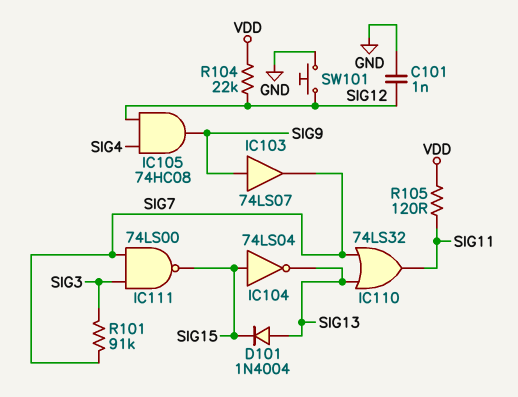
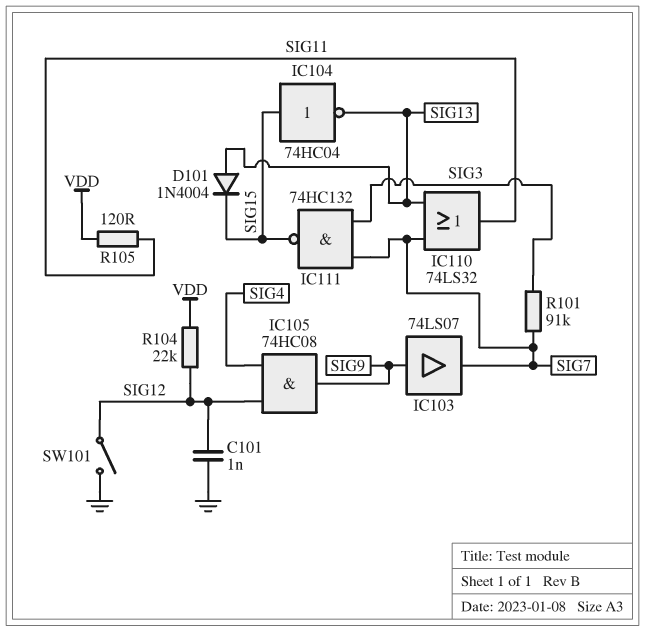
IC104: NOT 74LS04 (in SIG15, out SIG13) -> NOT 74HC04 (in SIG15, out SIG13)
IC111: NAND 74LS00 (in SIG3, in SIG7, out SIG15) -> NAND 74HC132 (in SIG3, in SIG7, out SIG15)
SW101: button (GND, SIG12) -> switch (GND, SIG12)

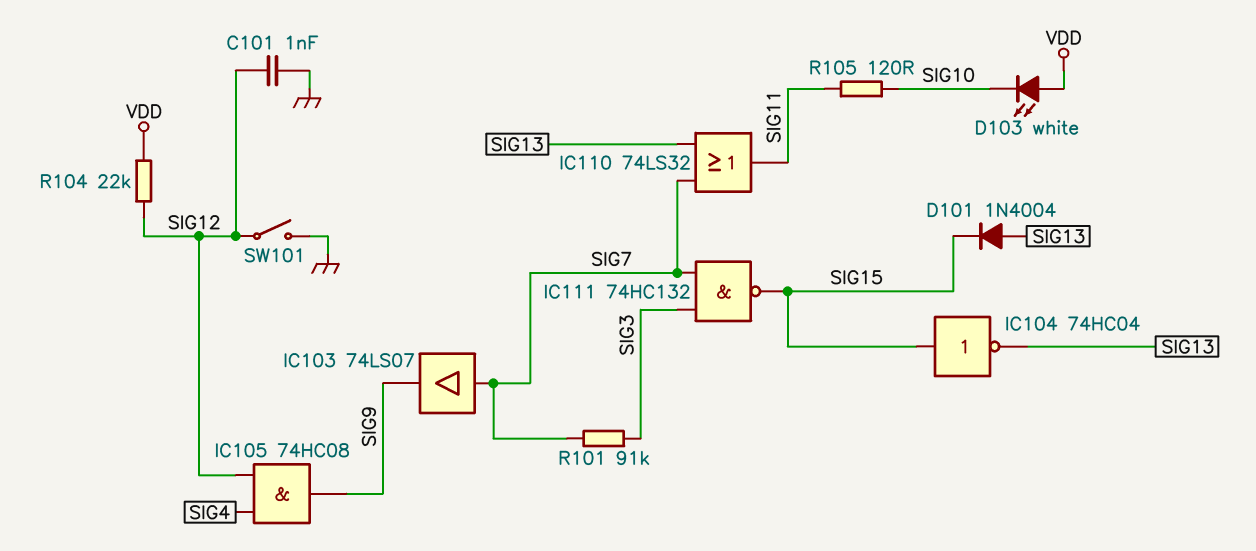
D103: none -> LED white (A VDD, K SIG10)
IC103: buffer 74LS07 (in SIG9, out SIG7) -> buffer 74LS07 (in SIG7, out SIG9)
R105: 120 (SIG11, VDD) -> 120 (SIG10, SIG11)

